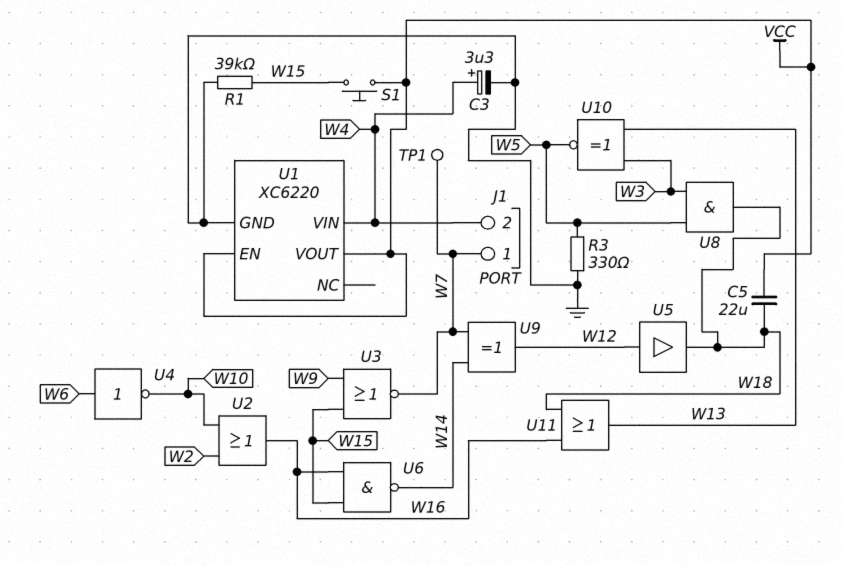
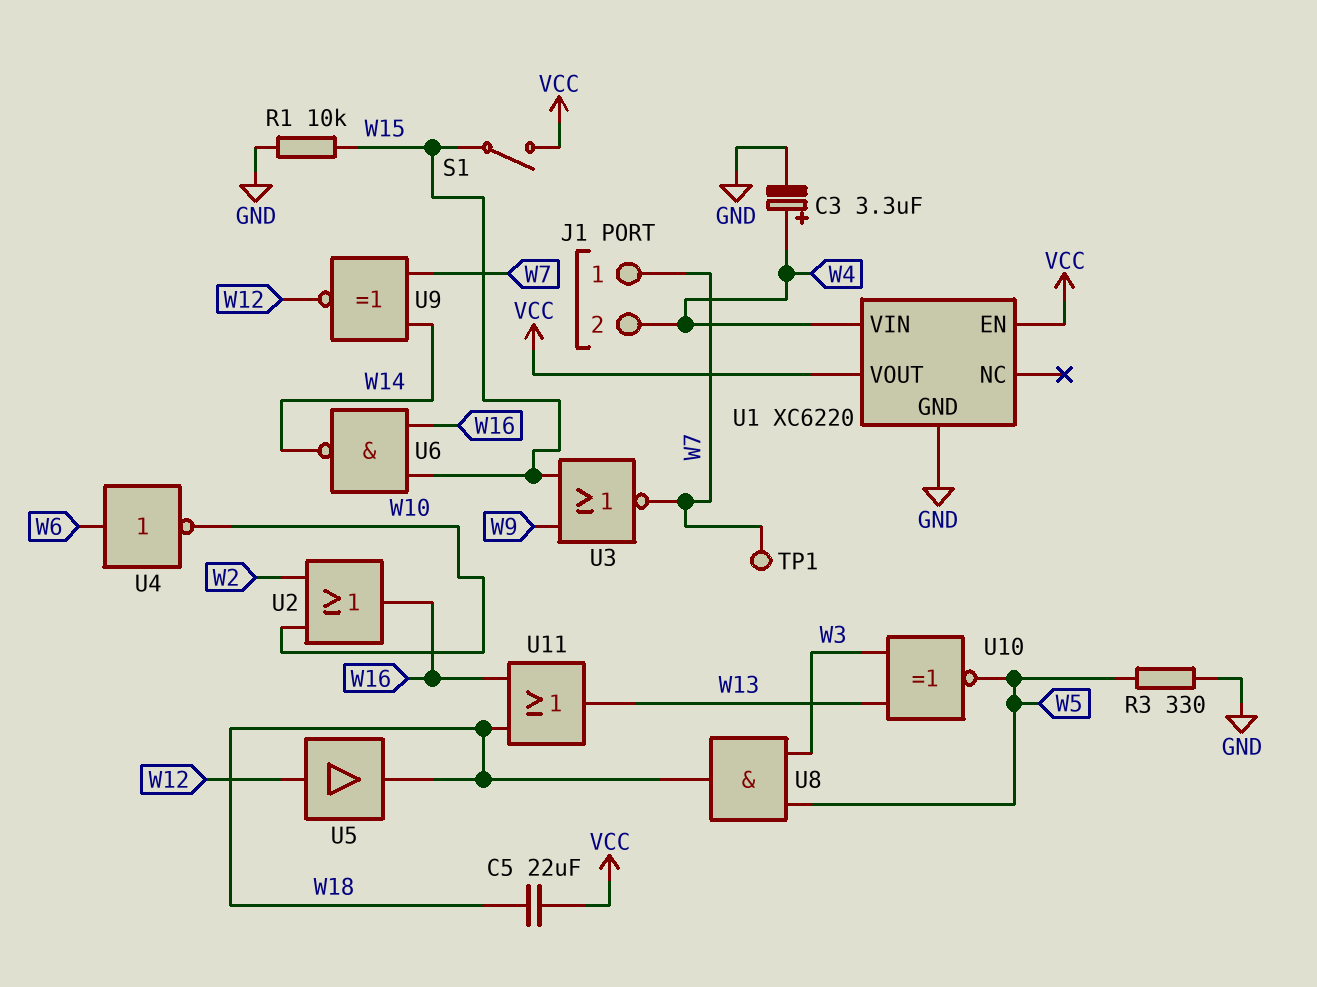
R1: 39k (GND, W15) -> 10k (GND, W15)
S1: button (VCC, W15) -> switch (VCC, W15)
U9: XOR (in W7, in W14, out W12) -> XNOR (in W7, in W14, out W12)

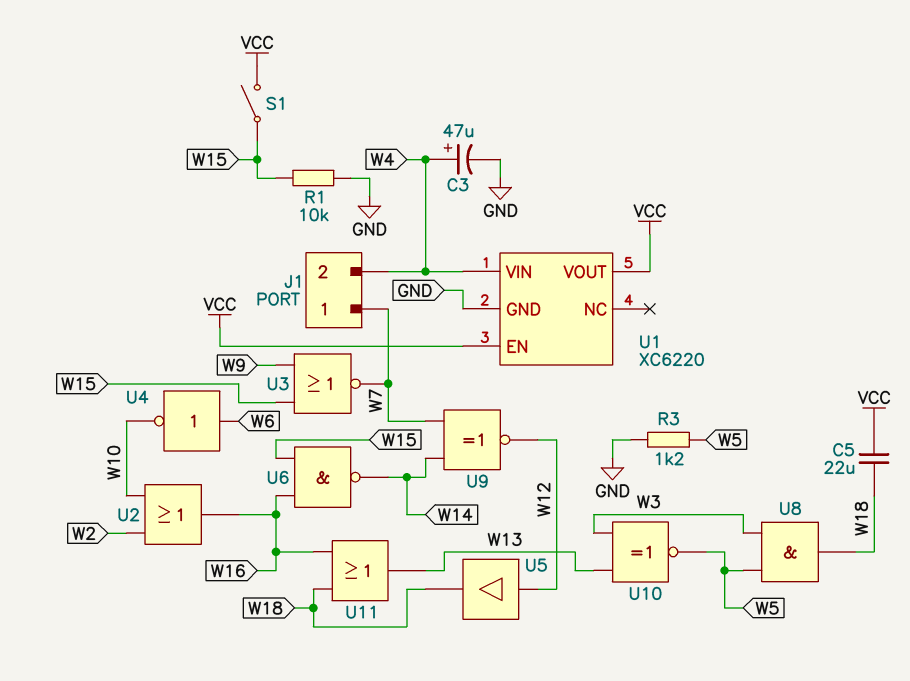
C3: 3.3uF (plus W4, minus GND) -> 47uF (plus W4, minus GND)
R3: 330 (GND, W5) -> 1.2k (GND, W5)
TP1: test point (W7) -> none

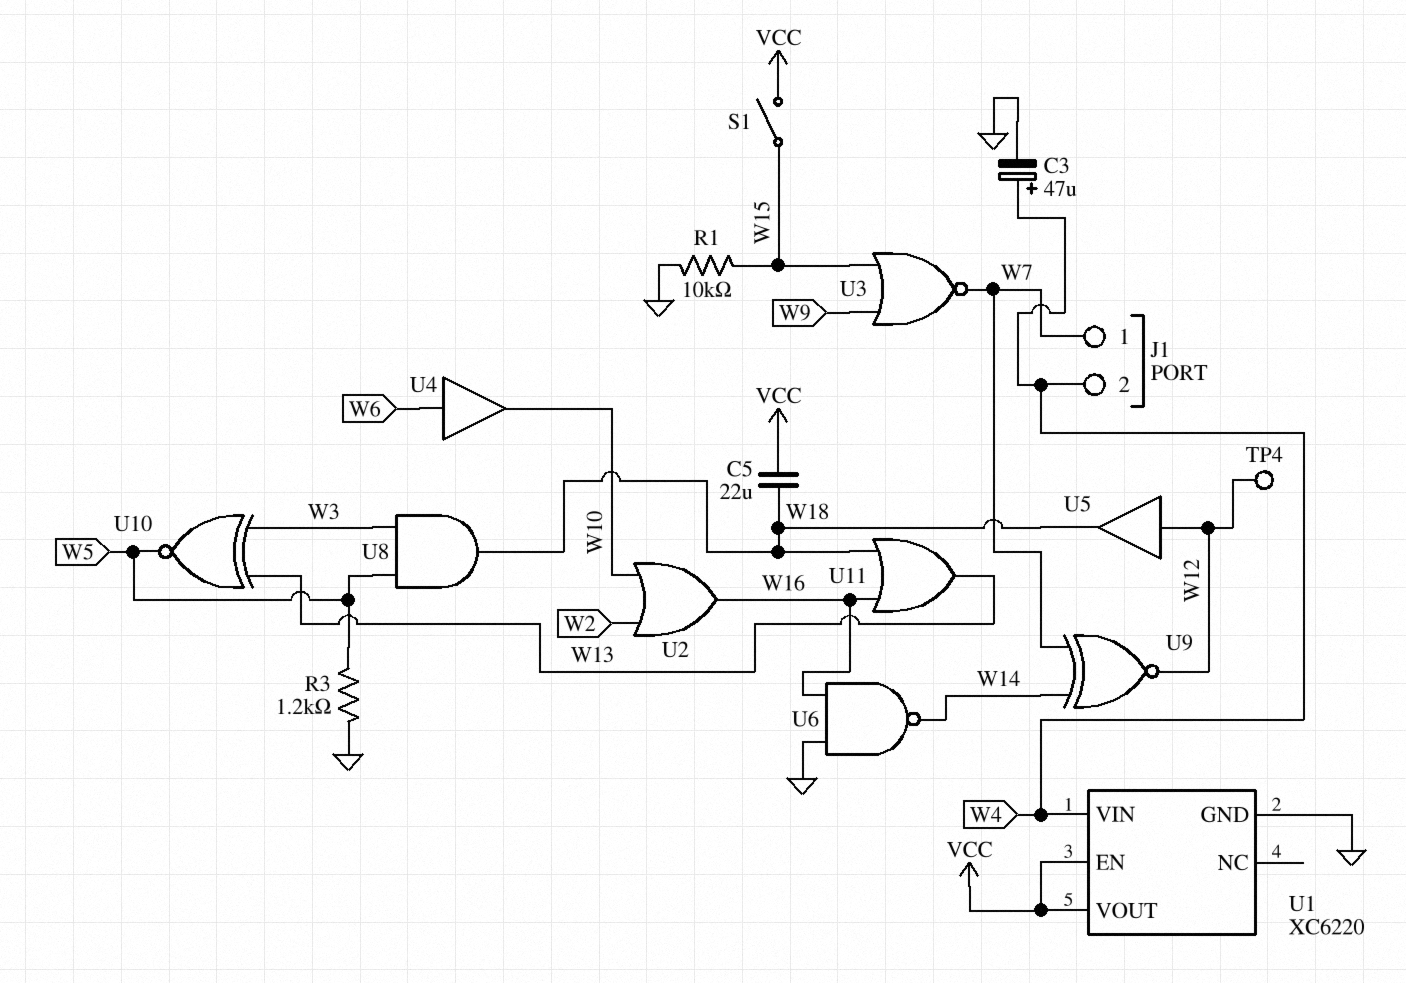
TP4: none -> test point (W12)
U4: NOT (in W6, out W10) -> buffer (in W6, out W10)
U6: NAND (in W15, in W16, out W14) -> NAND (in GND, in W16, out W14)

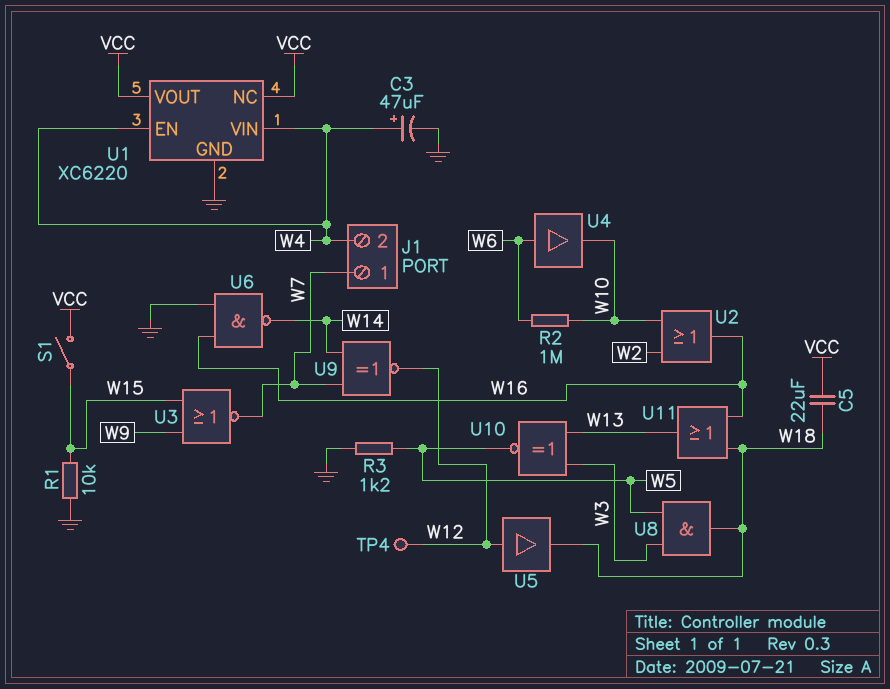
R2: none -> 1M (W6, W10)
U1 pin EN: VCC -> W4
U1 pin NC: none -> VCC

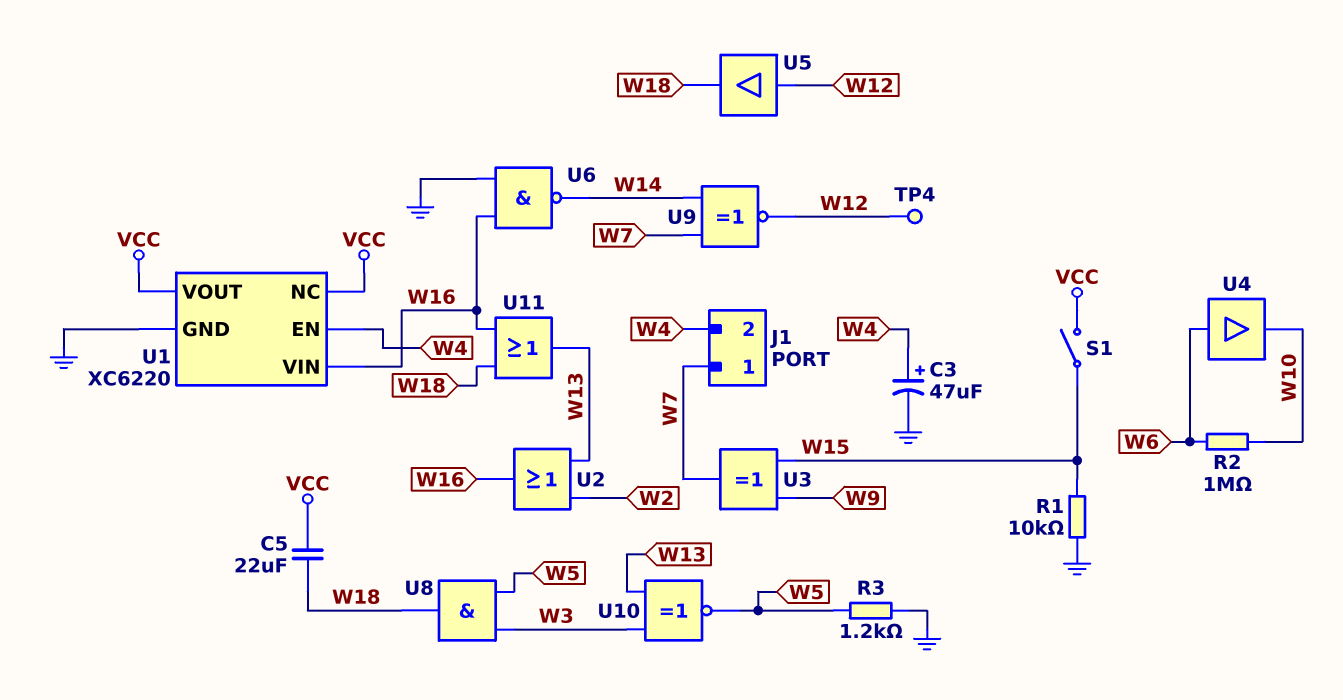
U1 pin VIN: W4 -> W16
U2: OR (in W2, in W10, out W16) -> OR (in W2, in W13, out W16)
U3: NOR (in W9, in W15, out W7) -> XOR (in W9, in W15, out W7)

